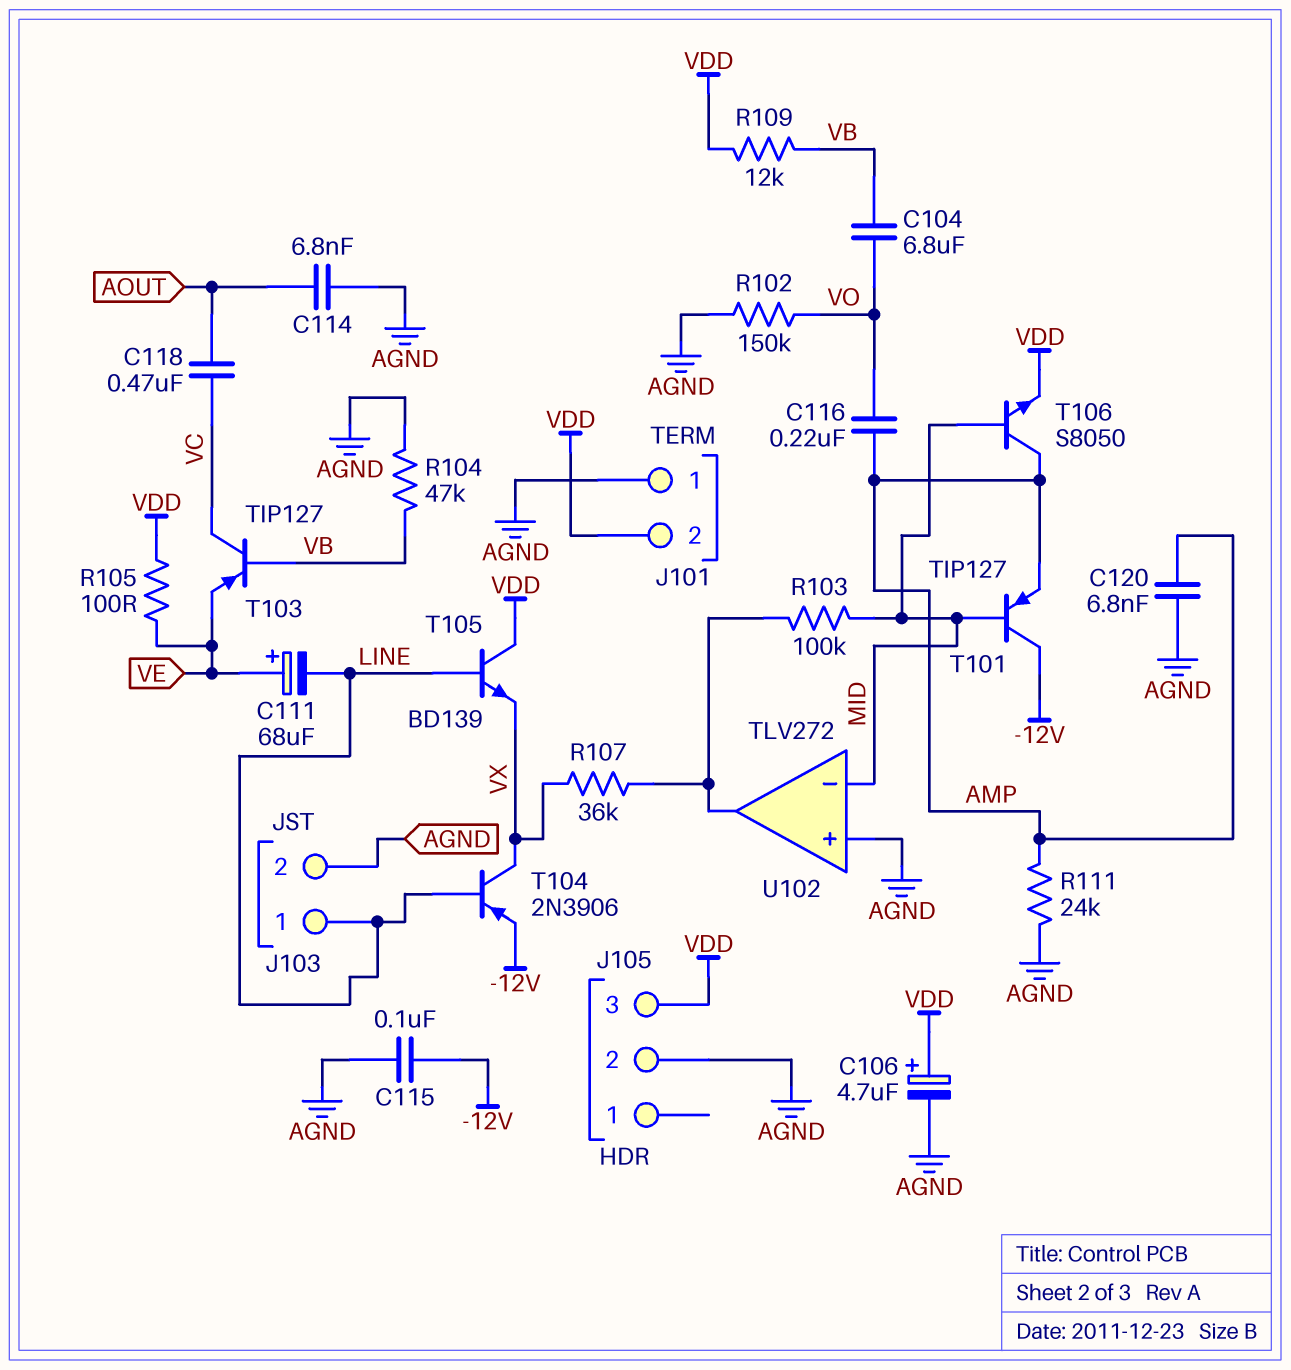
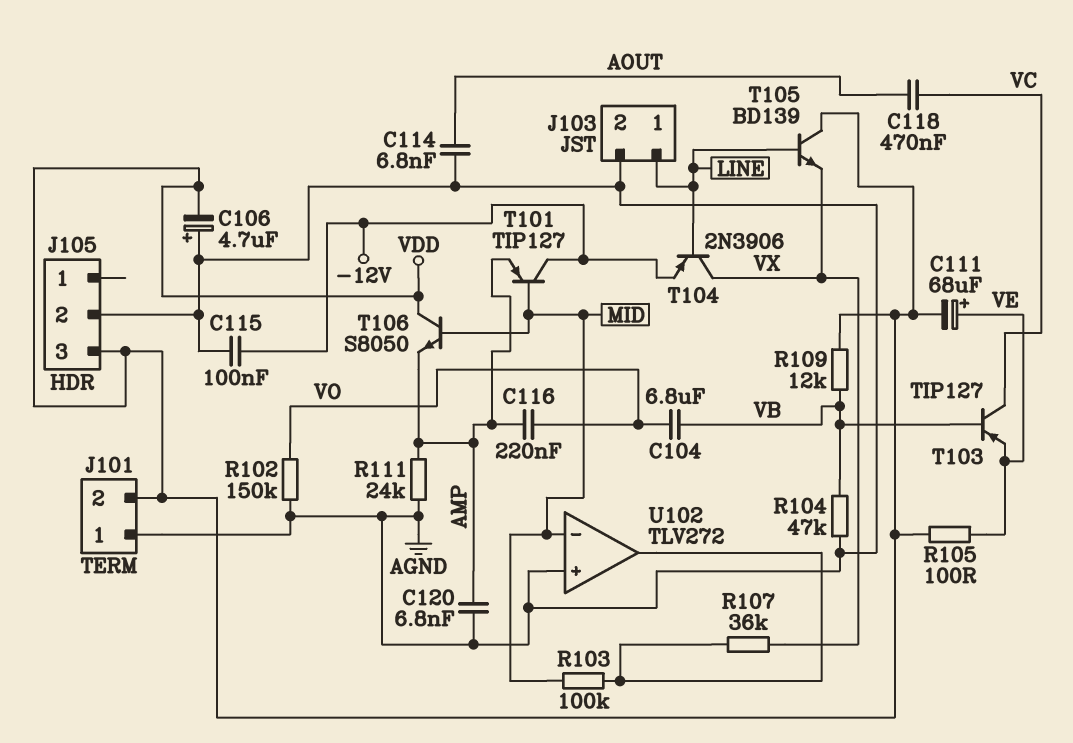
C106: 4.7uF (plus VDD, minus AGND) -> 4.7uF (plus AGND, minus VDD)
C111: 68uF (plus VE, minus LINE) -> 68uF (plus VE, minus VDD)
T106: NPN S8050 (B MID, C AMP, E VDD) -> NPN S8050 (B MID, C VDD, E AMP)

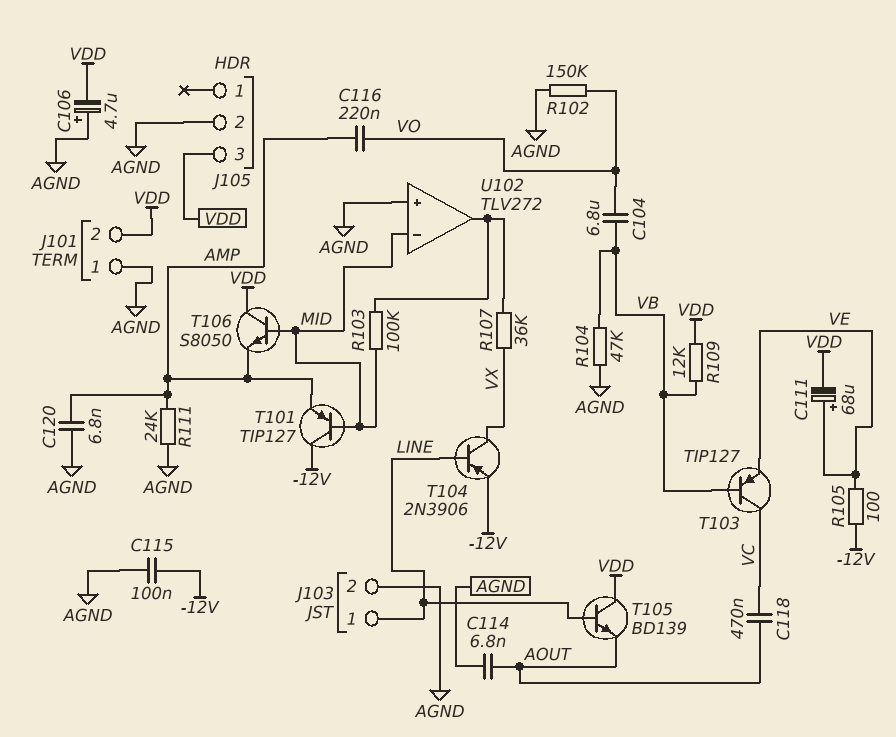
R105: 100 (VDD, VE) -> 100 (-12V, VE)
T105: NPN BD139 (B LINE, C VDD, E VX) -> NPN BD139 (B LINE, C VDD, E AOUT)

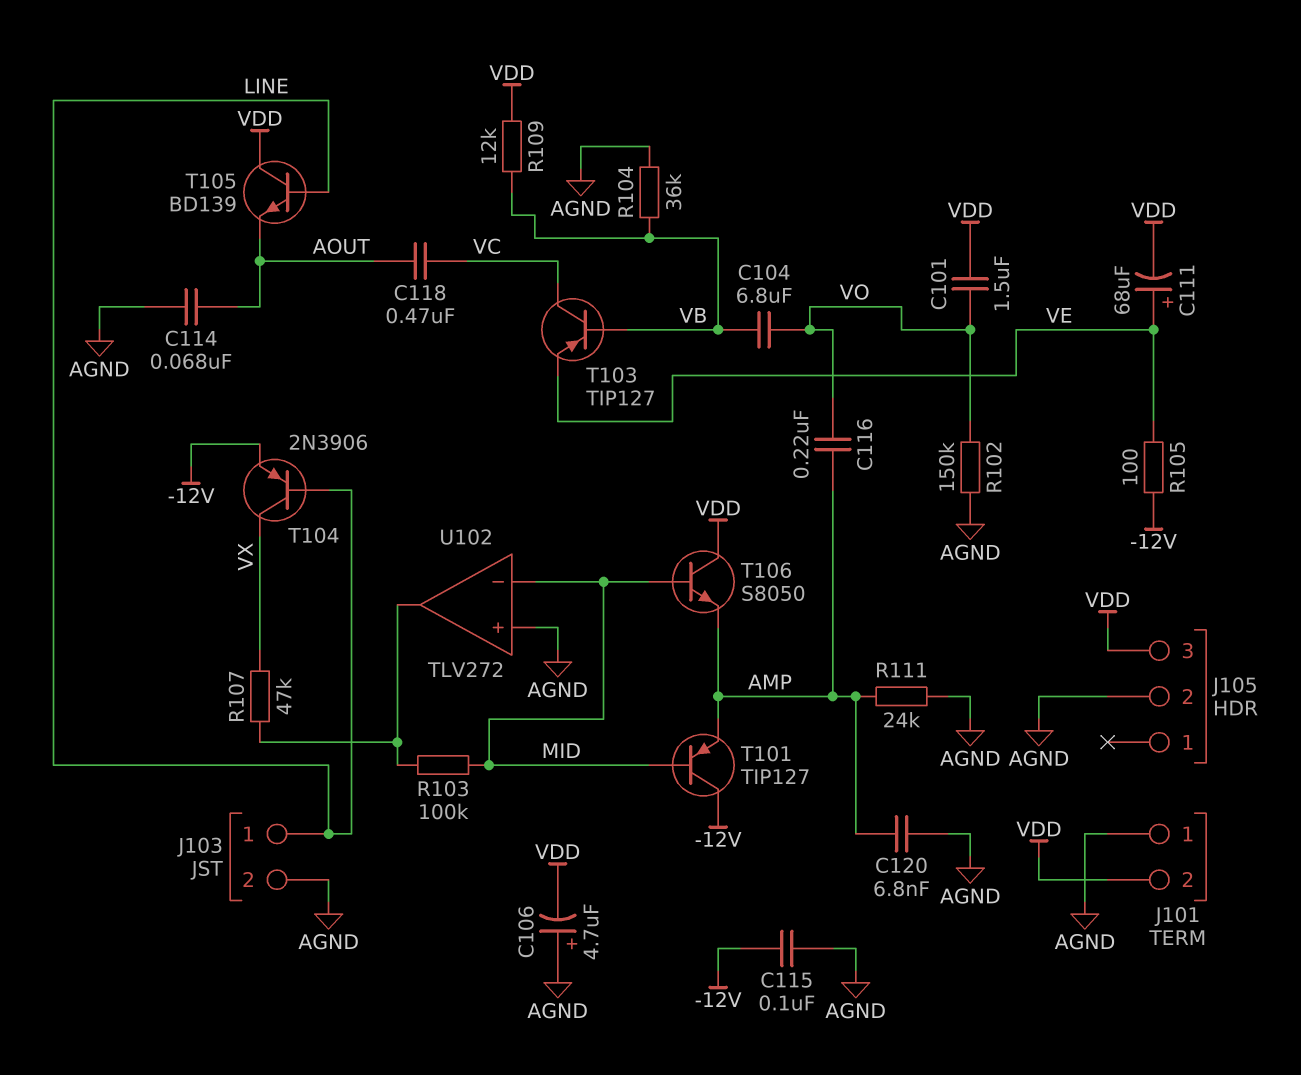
C101: none -> 1.5uF (VDD, VO)
C114: 6.8nF (AGND, AOUT) -> 68nF (AGND, AOUT)
R104: 47k (AGND, VB) -> 36k (AGND, VB)
R107: 36k (U102/out, VX) -> 47k (U102/out, VX)

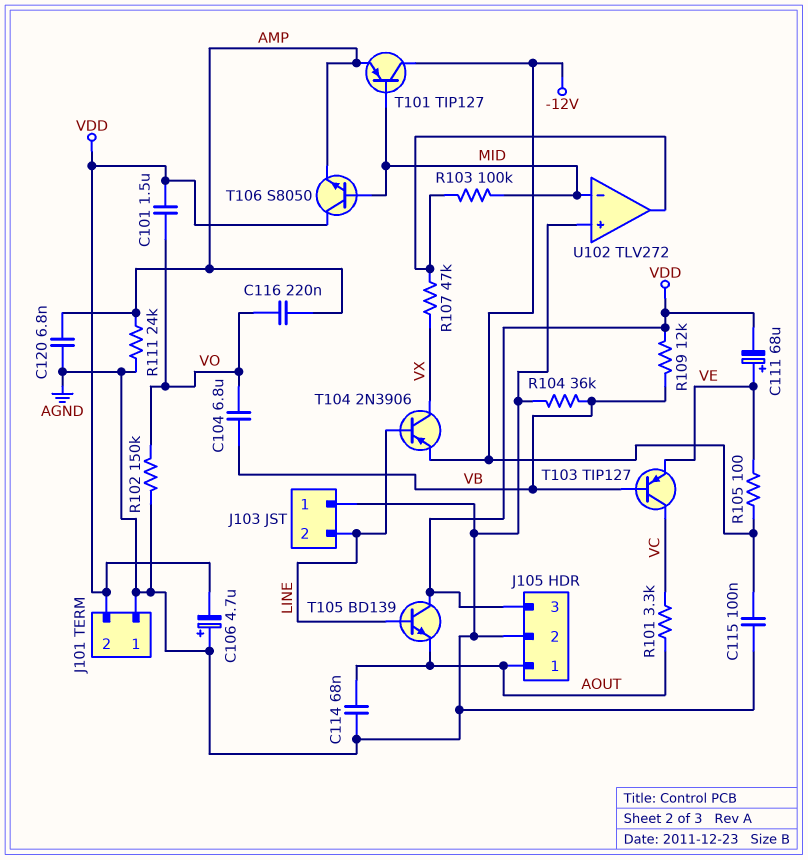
C118: 470nF (AOUT, VC) -> none
J103 pin 1: LINE -> AGND
J103 pin 2: AGND -> LINE
J105 pin 1: none -> AOUT
R101: none -> 3.3k (AOUT, VC)

